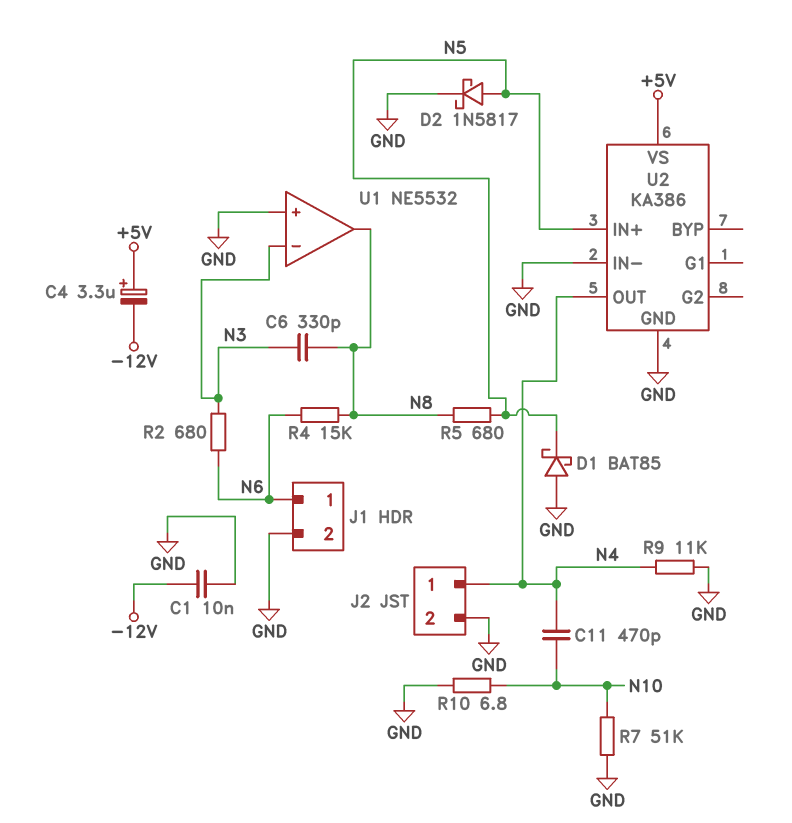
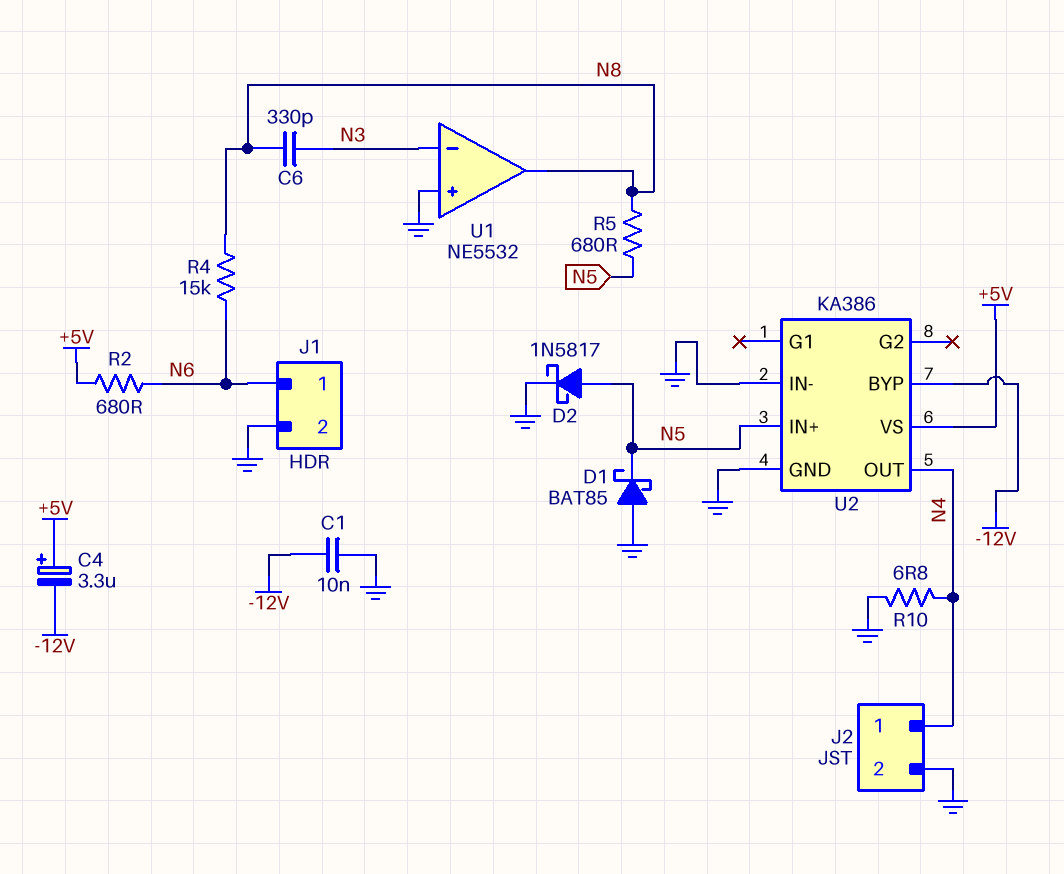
C11: 470pF (N4, N10) -> none
R2: 680 (N3, N6) -> 680 (+5V, N6)
R7: 51k (GND, N10) -> none
R9: 11k (GND, N4) -> none
R10: 6.8 (GND, N10) -> 6.8 (GND, N4)
U2 pin BYP: none -> -12V

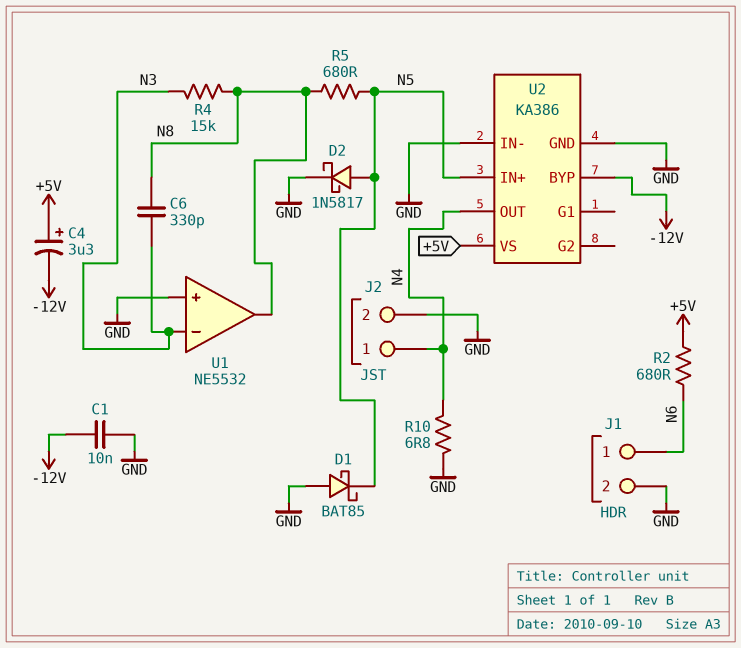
R4: 15k (N6, N8) -> 15k (N3, N8)

